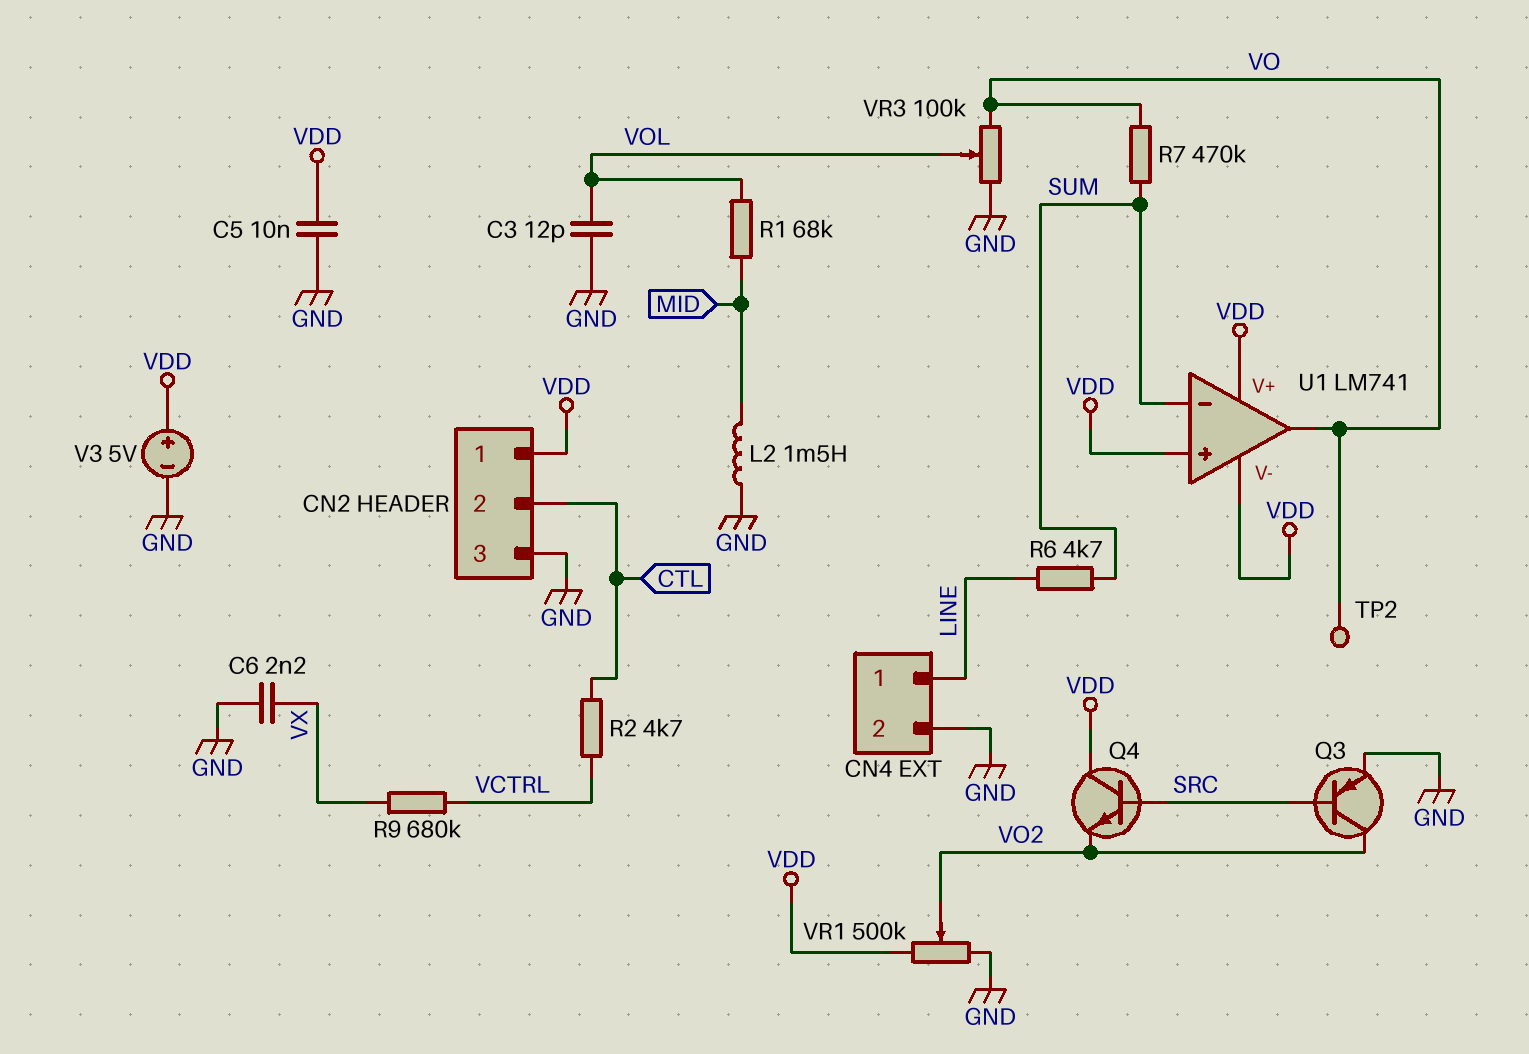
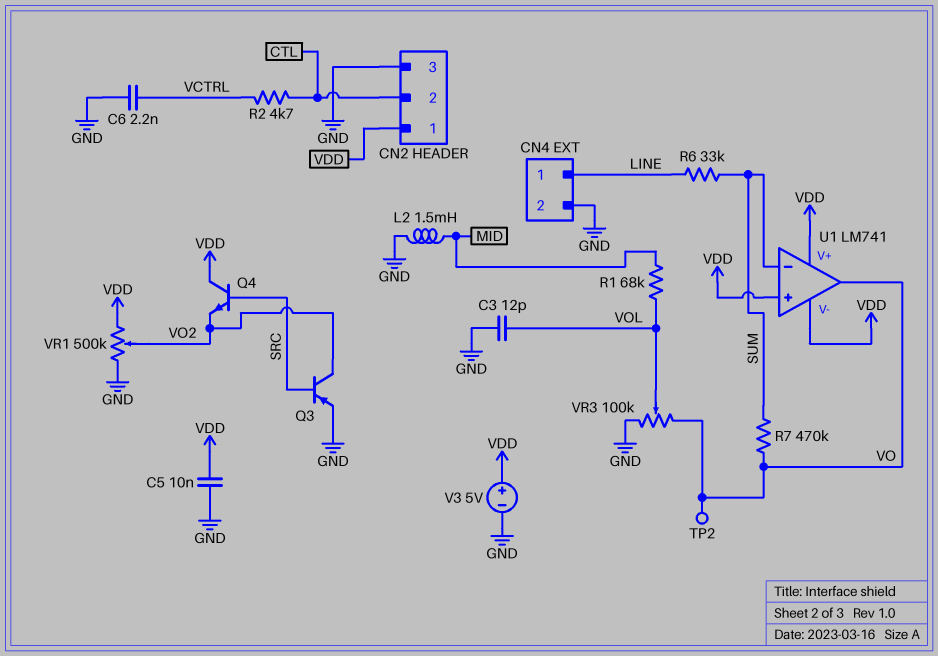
C6: 2.2nF (GND, VX) -> 2.2nF (GND, VCTRL)
R6: 4.7k (LINE, SUM) -> 33k (LINE, SUM)
R9: 680k (VCTRL, VX) -> none

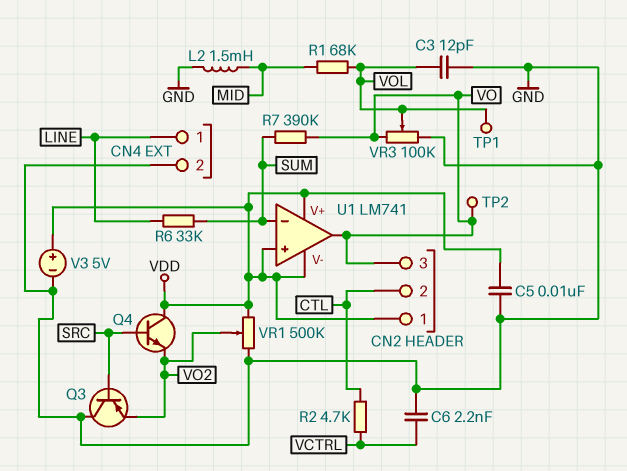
CN2 pin 3: GND -> VO
Q3: PNP (B SRC, C VO2, E GND) -> PNP (B SRC, C GND, E VO2)
R7: 470k (SUM, VO) -> 390k (SUM, VO)
TP1: none -> test point (VOL)

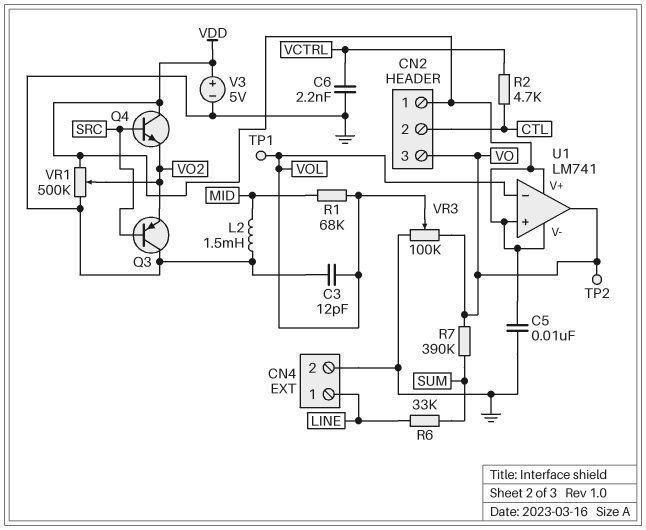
U1 pin in-: SUM -> VOL

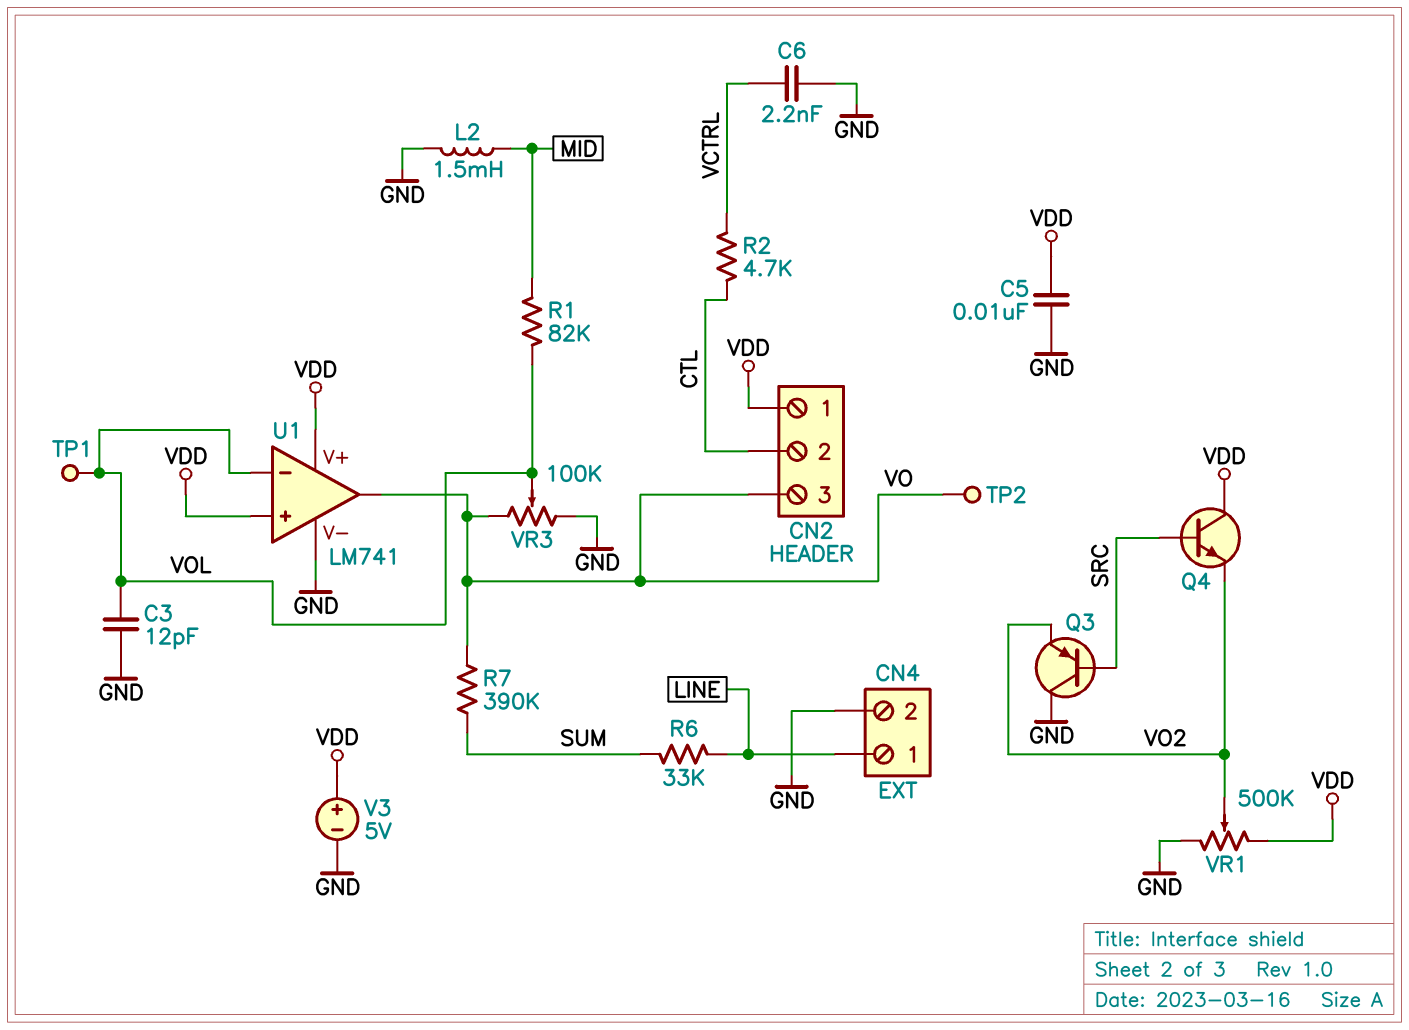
R1: 68k (MID, VOL) -> 82k (MID, VOL)
U1 pin V-: VDD -> GND

